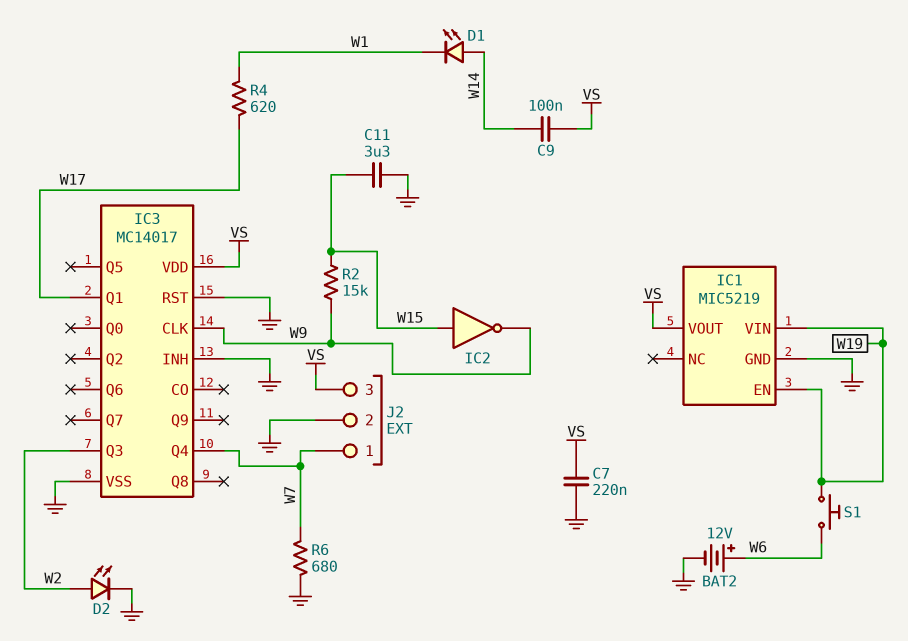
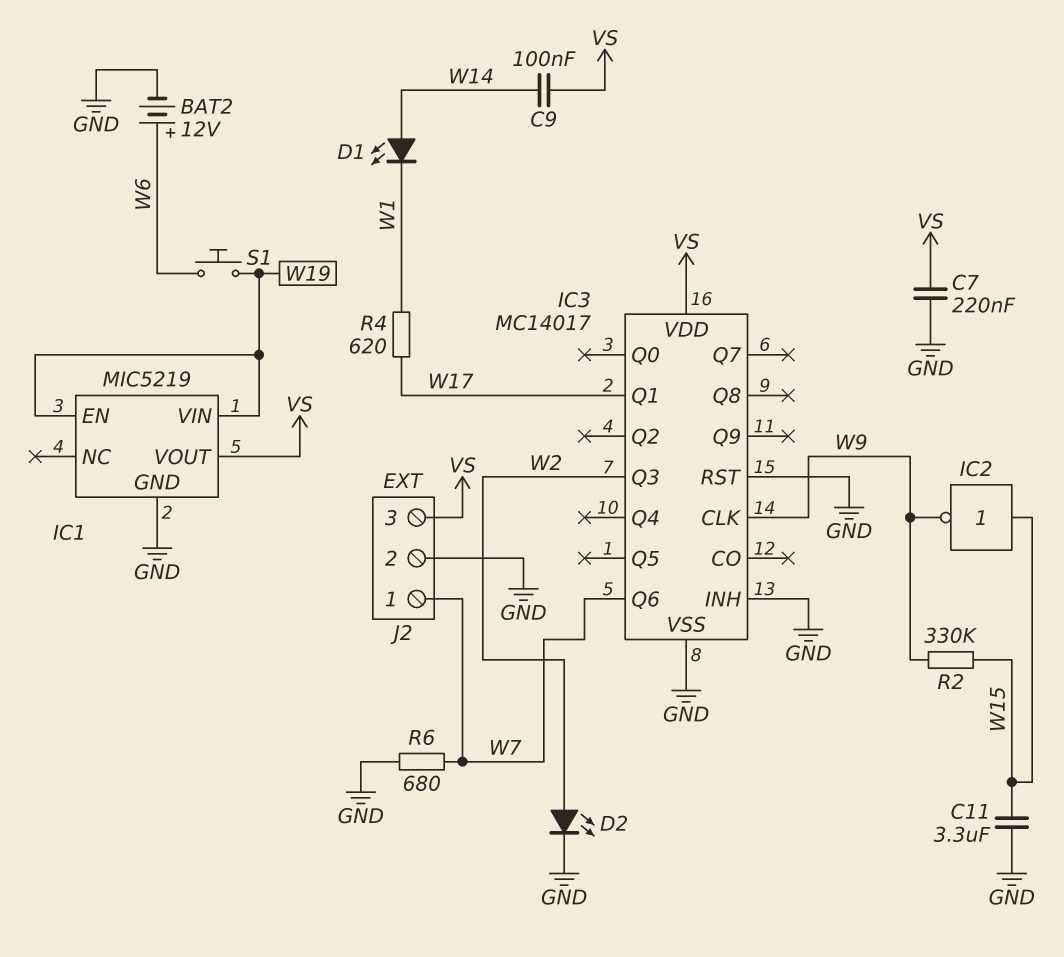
IC3 pin Q4: W7 -> none
IC3 pin Q6: none -> W7
R2: 15k (W9, W15) -> 330k (W9, W15)

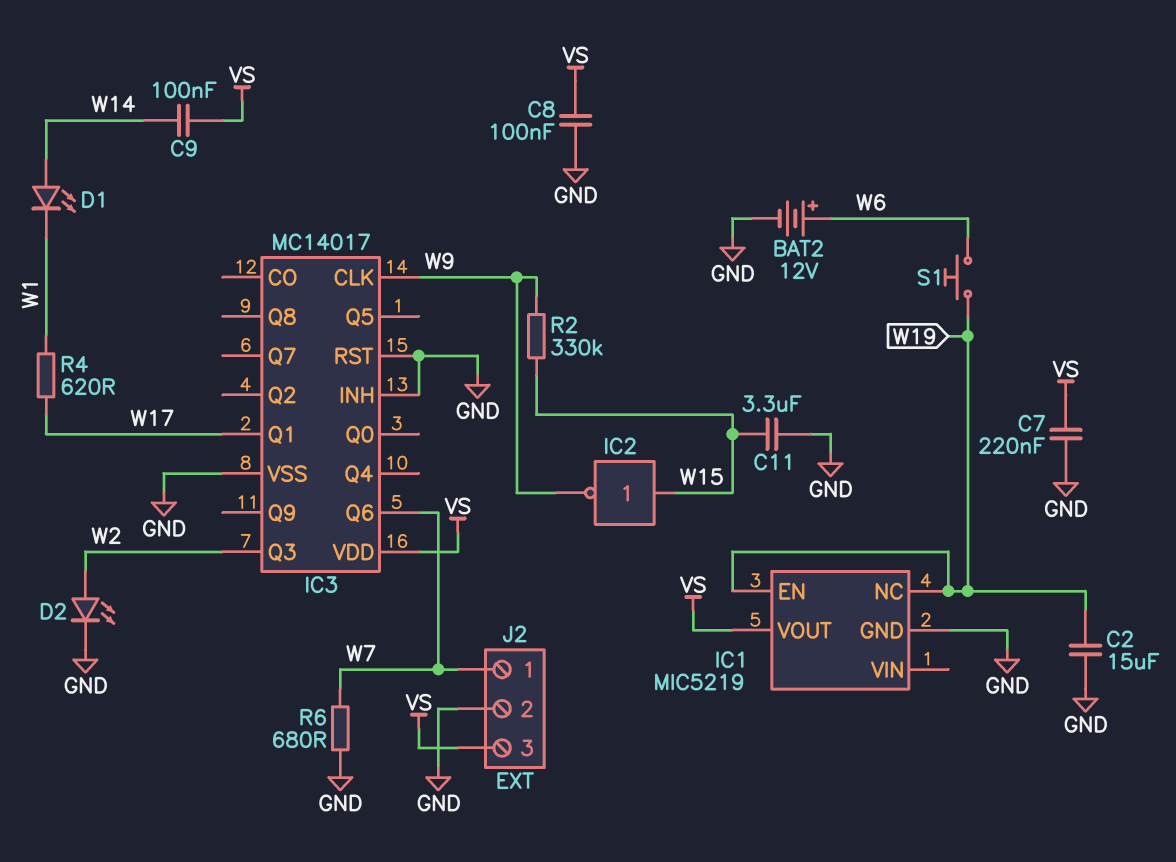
C2: none -> 15uF (GND, W19)
C8: none -> 100nF (GND, VS)
IC1 pin NC: none -> W19
IC1 pin VIN: W19 -> none

